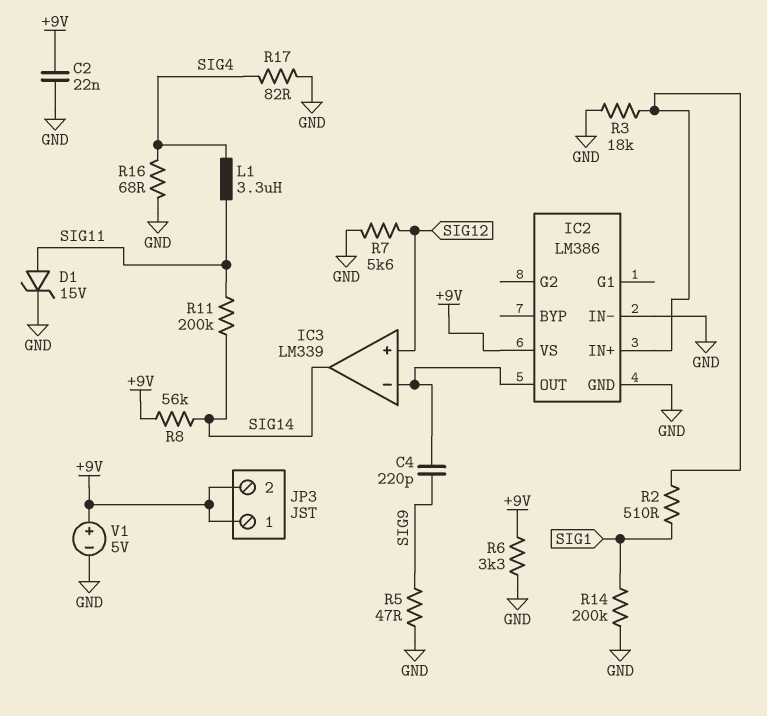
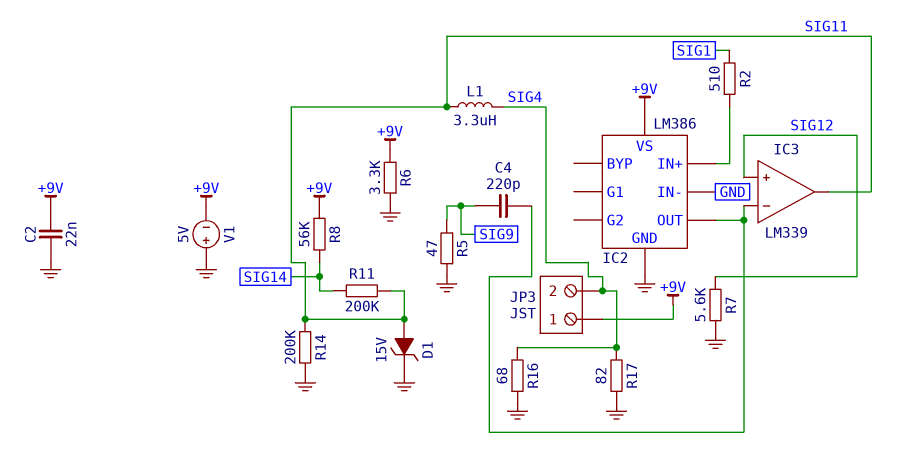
IC3 pin out: SIG14 -> SIG11
JP3 pin 2: +9V -> SIG4
R3: 18k (GND, IC2/IN+) -> none
R14: 200k (GND, SIG1) -> 200k (GND, SIG11)
V1: 5V (plus +9V, minus GND) -> 5V (plus GND, minus +9V)

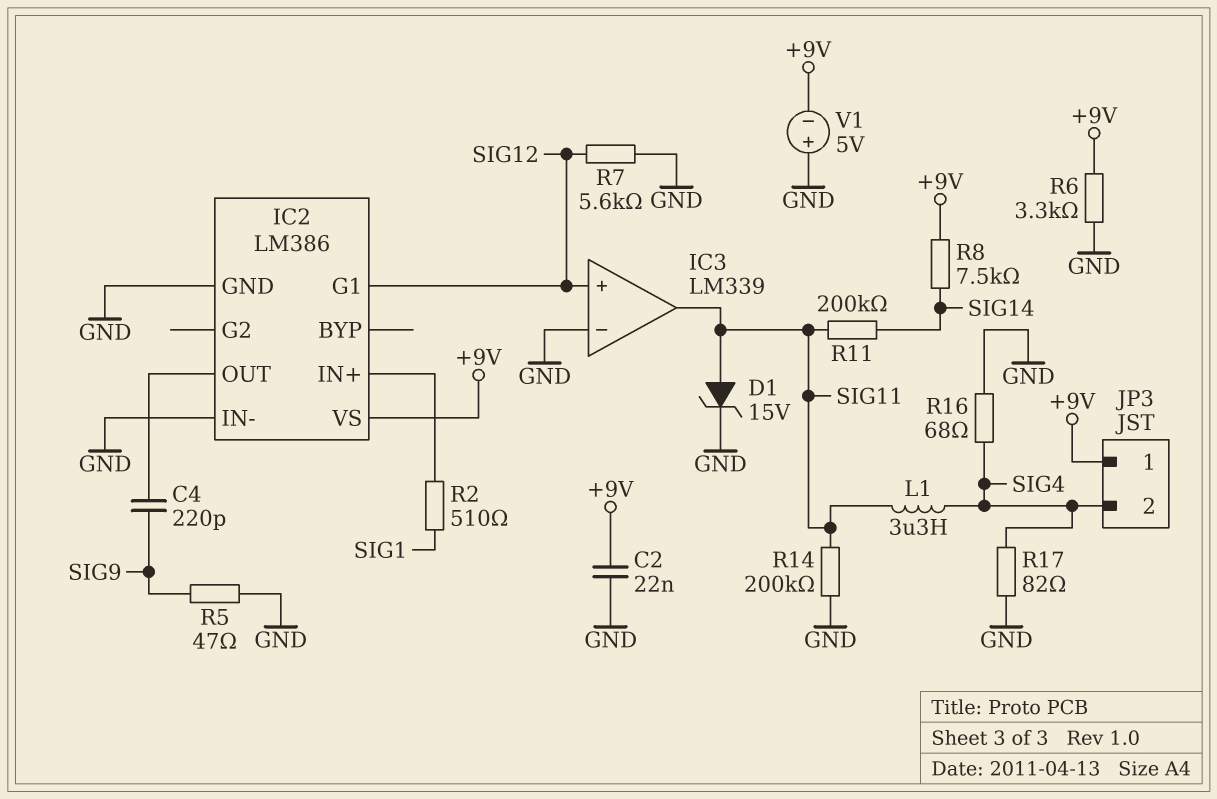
IC2 pin G1: none -> SIG12
IC3 pin in-: IC2/OUT -> GND
R8: 56k (+9V, SIG14) -> 7.5k (+9V, SIG14)

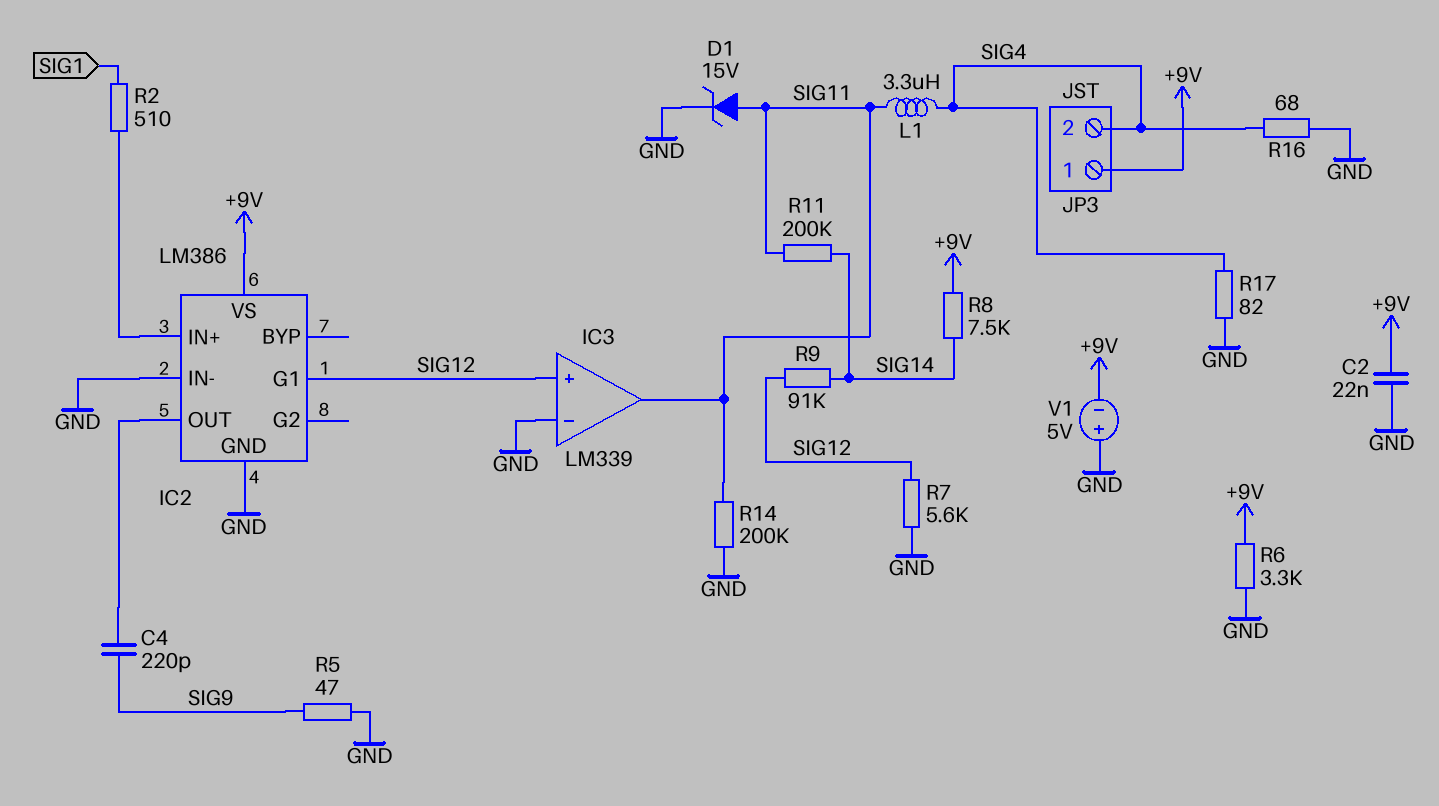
R9: none -> 91k (SIG12, SIG14)

